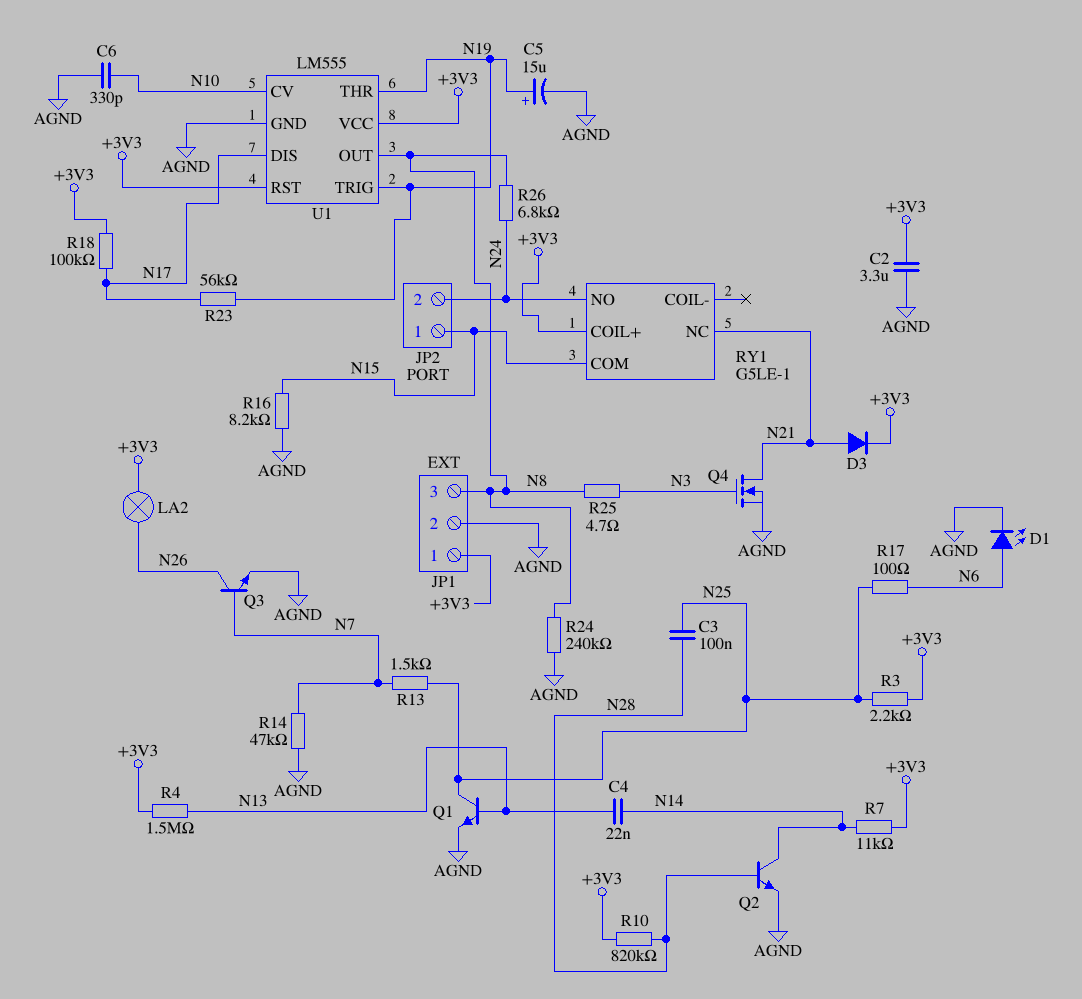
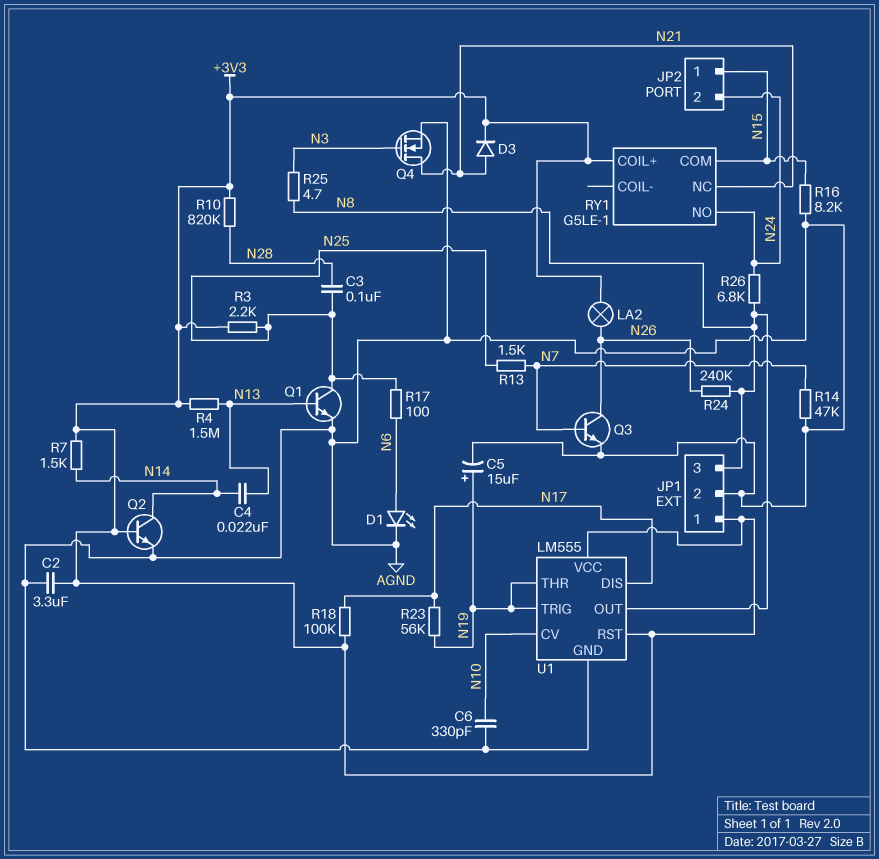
Q2: NPN (B N28, C N14, E AGND) -> NPN (B +3V3, C N14, E AGND)
R7: 11k (+3V3, N14) -> 1.5k (+3V3, N14)
R24: 240k (AGND, N8) -> 240k (N8, N26)

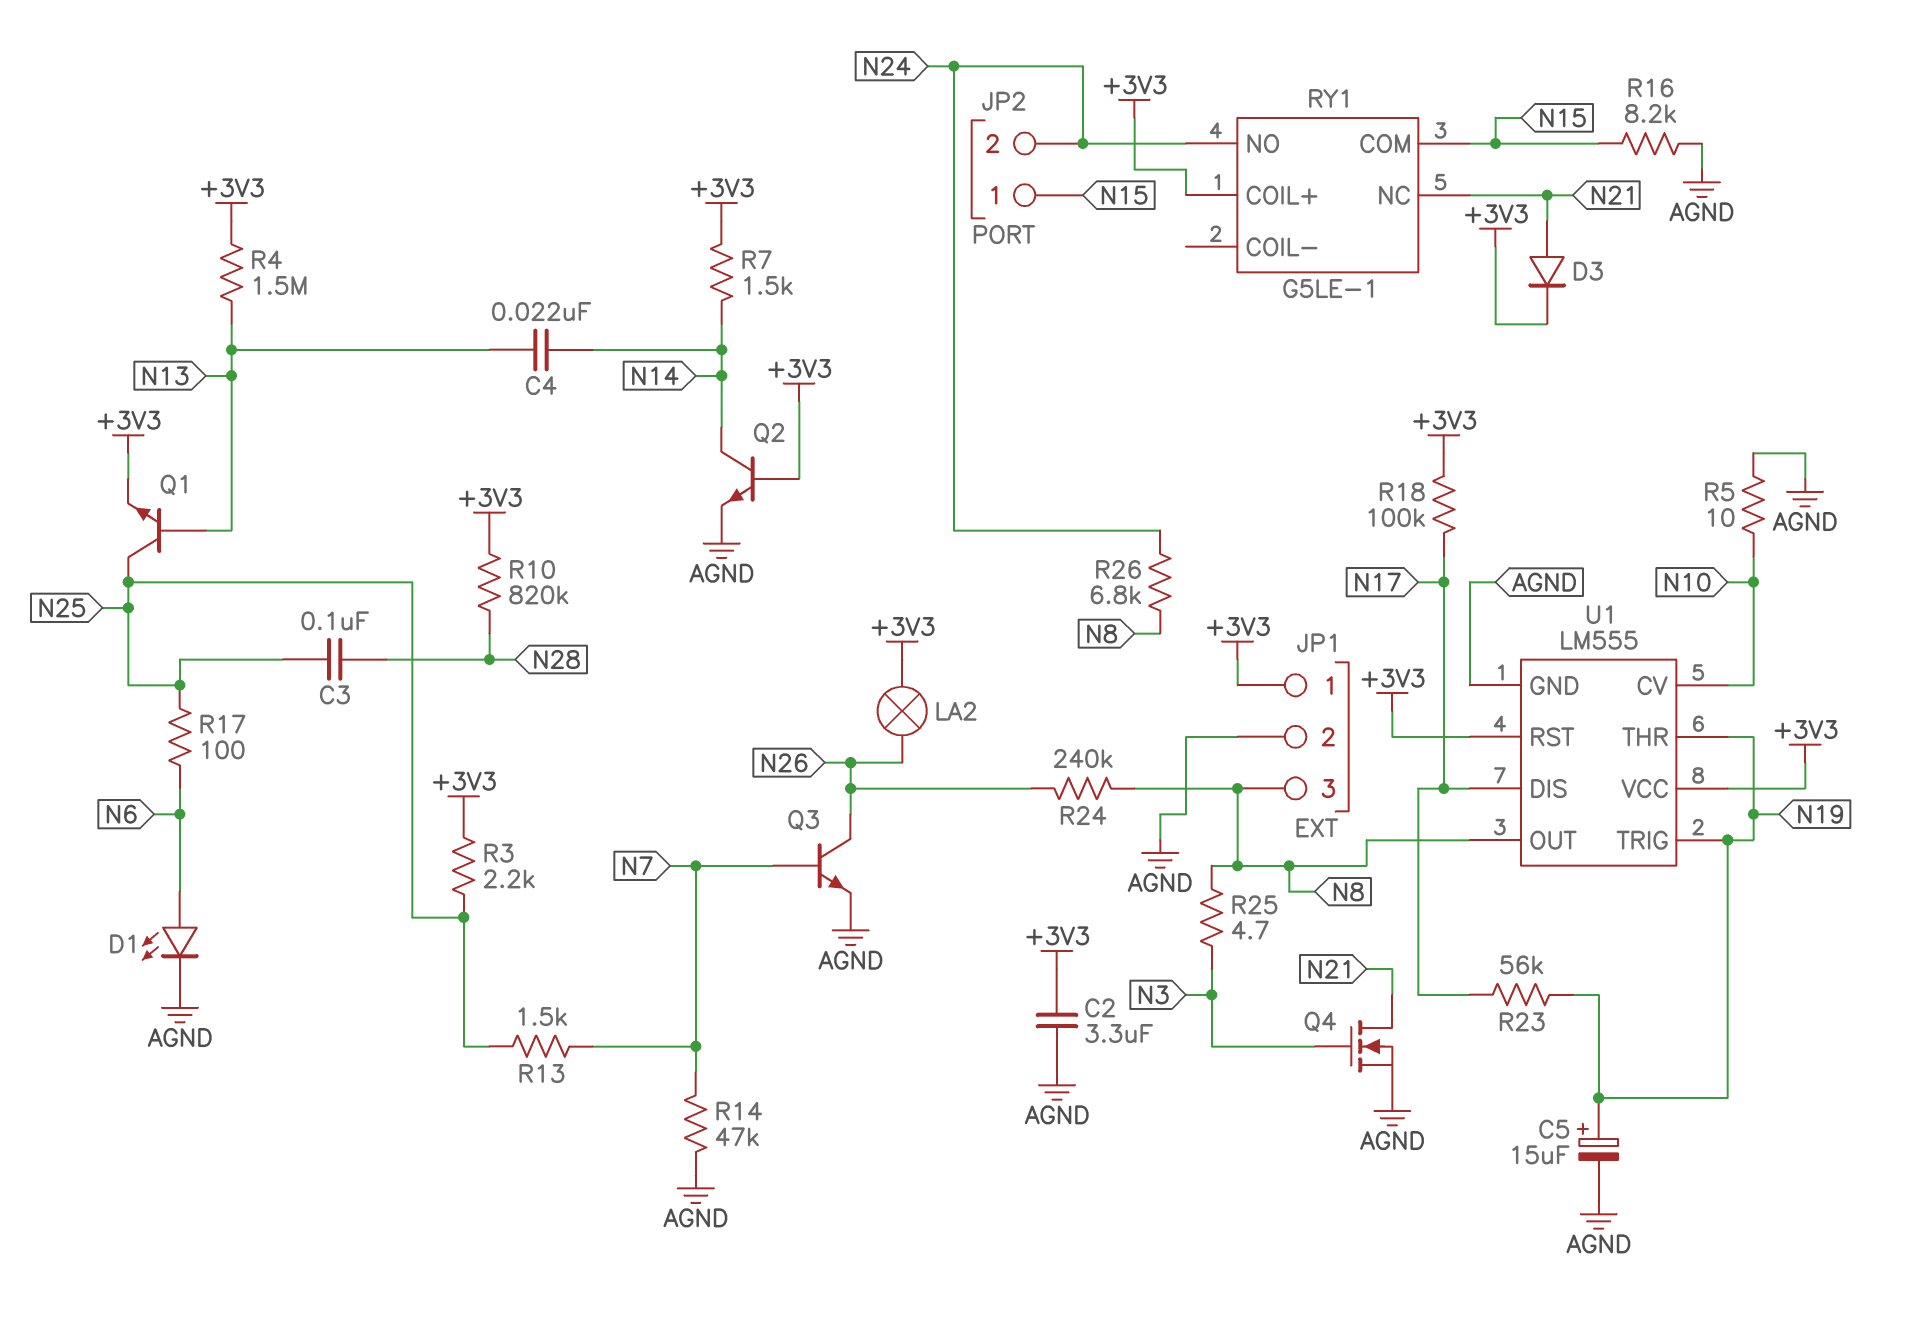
C6: 330pF (AGND, N10) -> none
Q1: NPN (B N13, C N25, E AGND) -> NPN (B N13, C N25, E +3V3)
R5: none -> 10 (AGND, N10)

